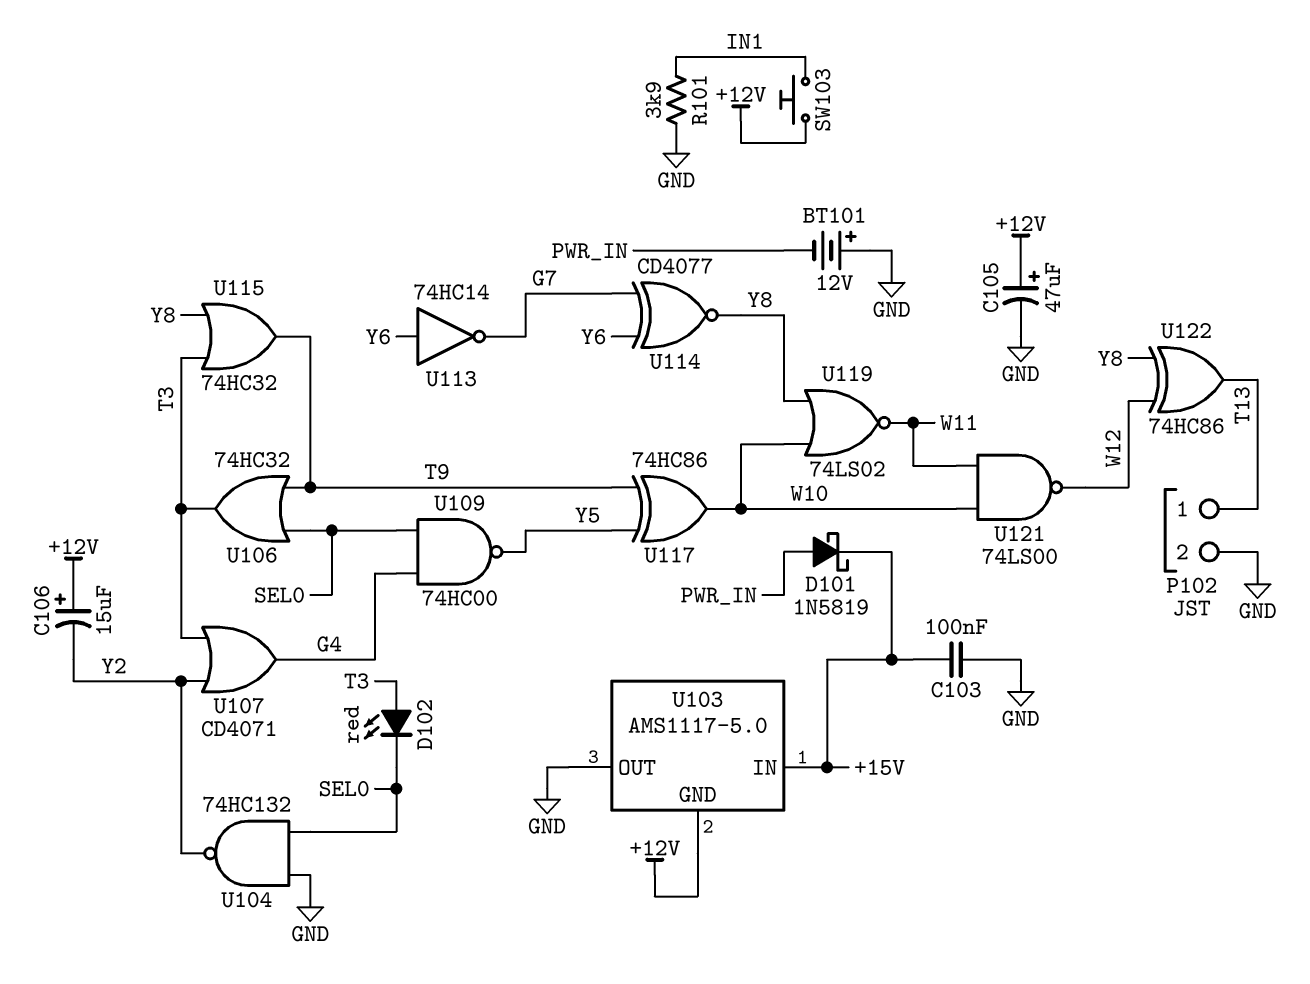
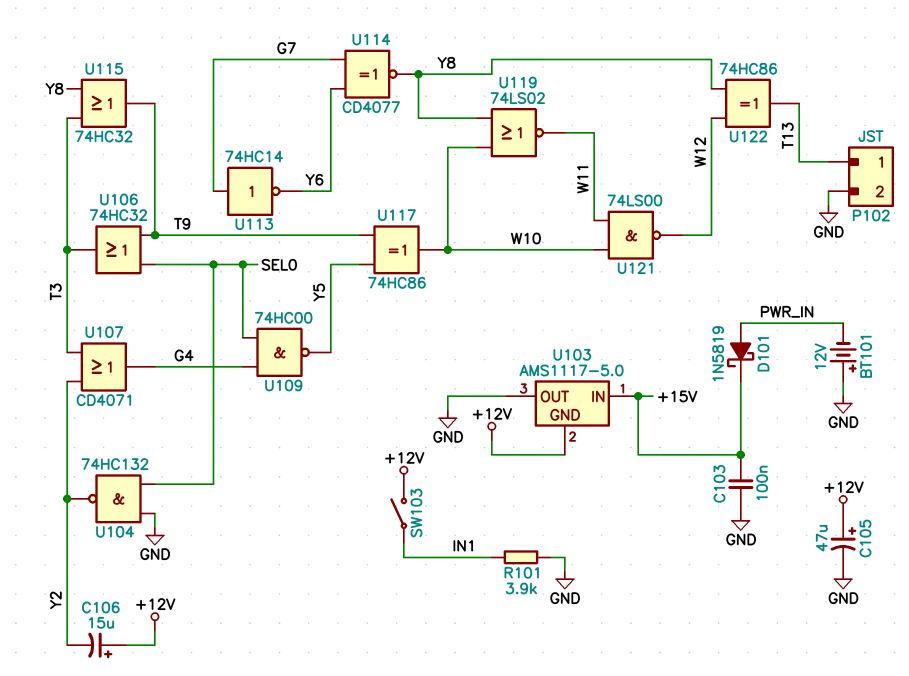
D102: LED red (A T3, K SEL0) -> none
SW103: button (+12V, IN1) -> switch (+12V, IN1)
U113: NOT 74HC14 (in Y6, out G7) -> NOT 74HC14 (in G7, out Y6)

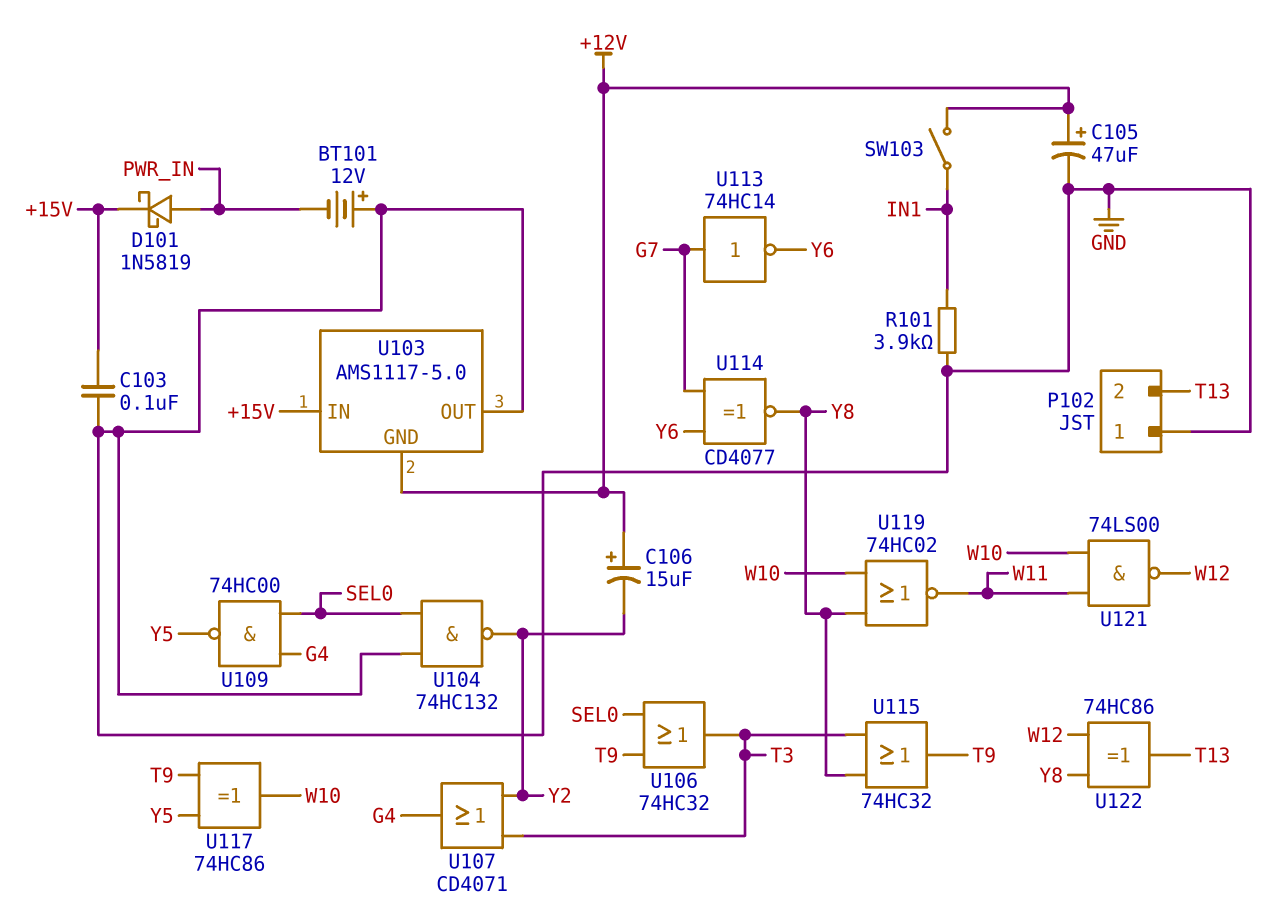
P102 pin 1: T13 -> GND
P102 pin 2: GND -> T13
U119: NOR 74LS02 (in W10, in Y8, out W11) -> NOR 74HC02 (in W10, in Y8, out W11)

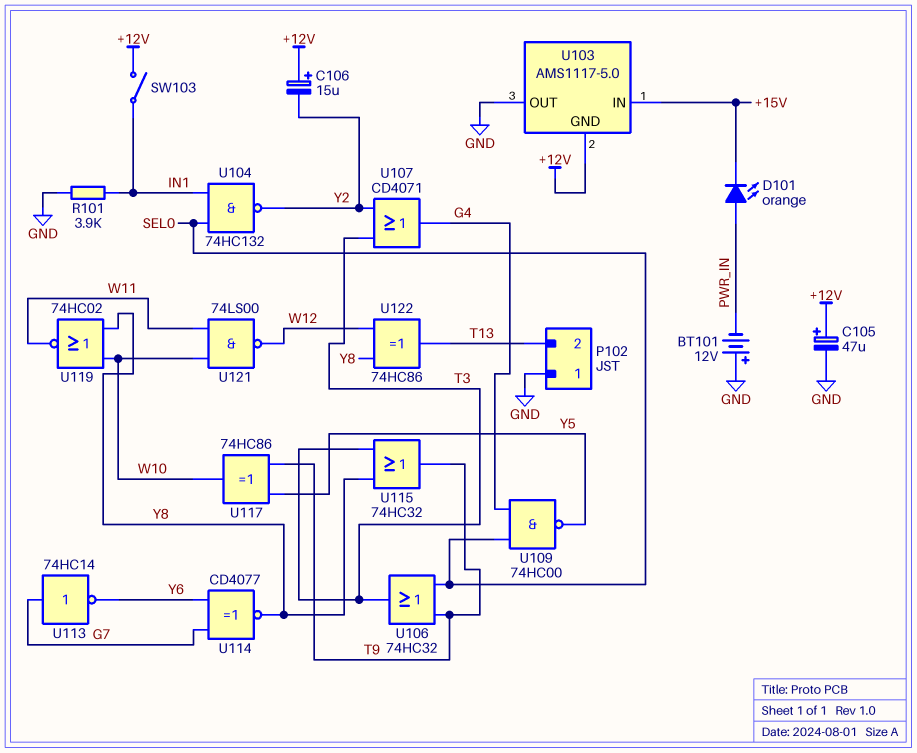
C103: 100nF (+15V, GND) -> none
D101: schottky 1N5819 (A PWR_IN, K +15V) -> LED orange (A PWR_IN, K +15V)
U104: NAND 74HC132 (in GND, in SEL0, out Y2) -> NAND 74HC132 (in IN1, in SEL0, out Y2)

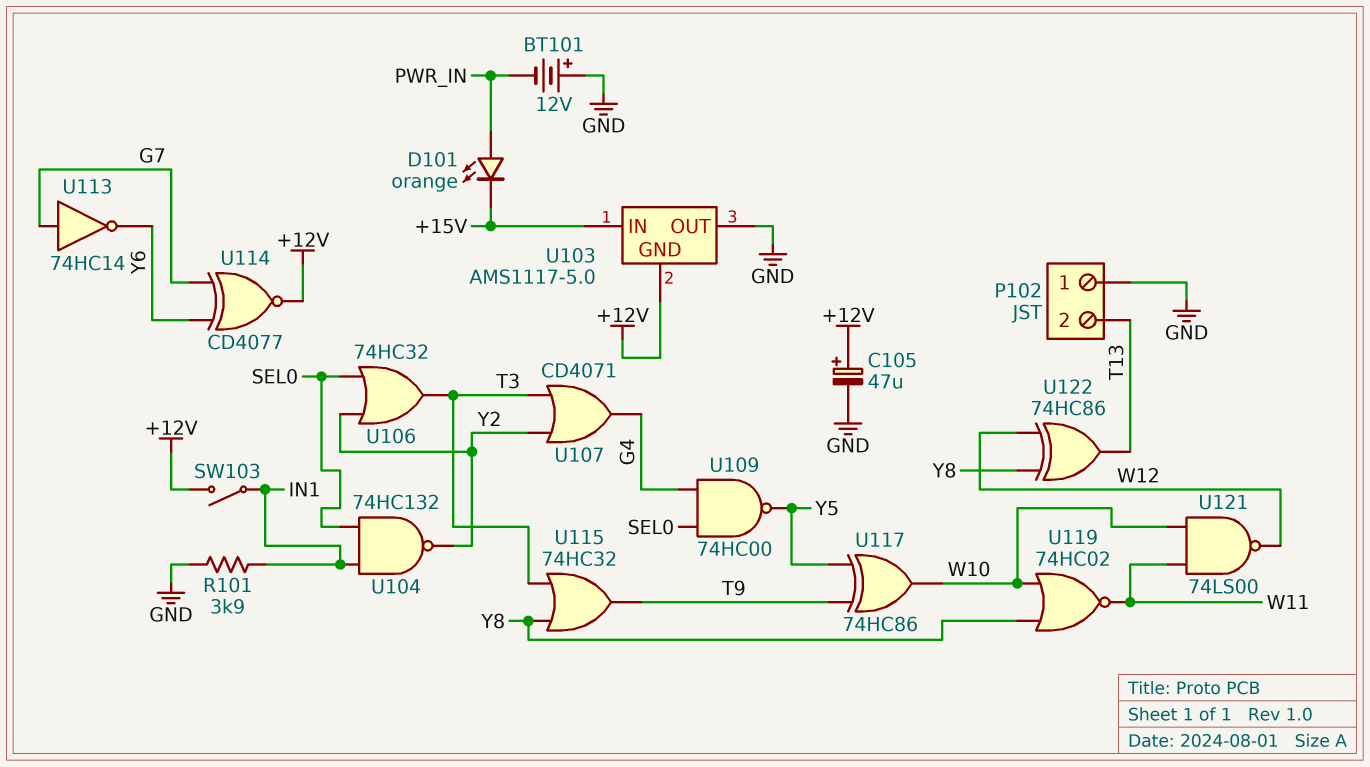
C106: 15uF (plus +12V, minus Y2) -> none
U106: OR 74HC32 (in SEL0, in T9, out T3) -> OR 74HC32 (in SEL0, in Y2, out T3)
U114: XNOR CD4077 (in G7, in Y6, out Y8) -> XNOR CD4077 (in G7, in Y6, out +12V)

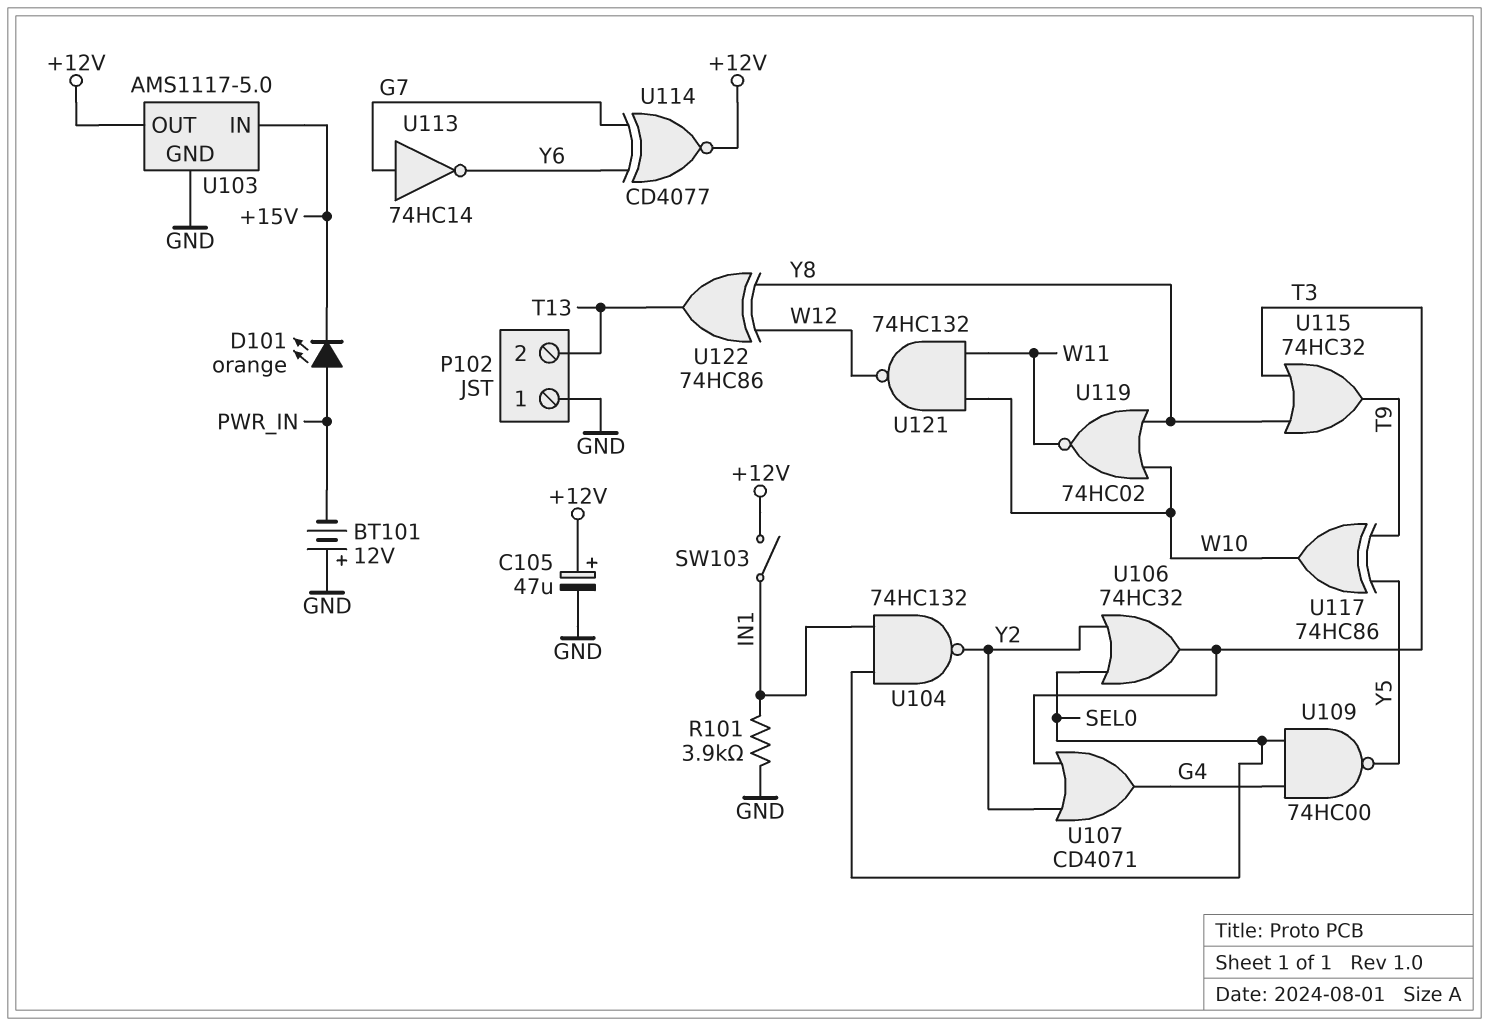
U103 pin GND: +12V -> GND
U103 pin OUT: GND -> +12V
U121: NAND 74LS00 (in W10, in W11, out W12) -> NAND 74HC132 (in W10, in W11, out W12)

